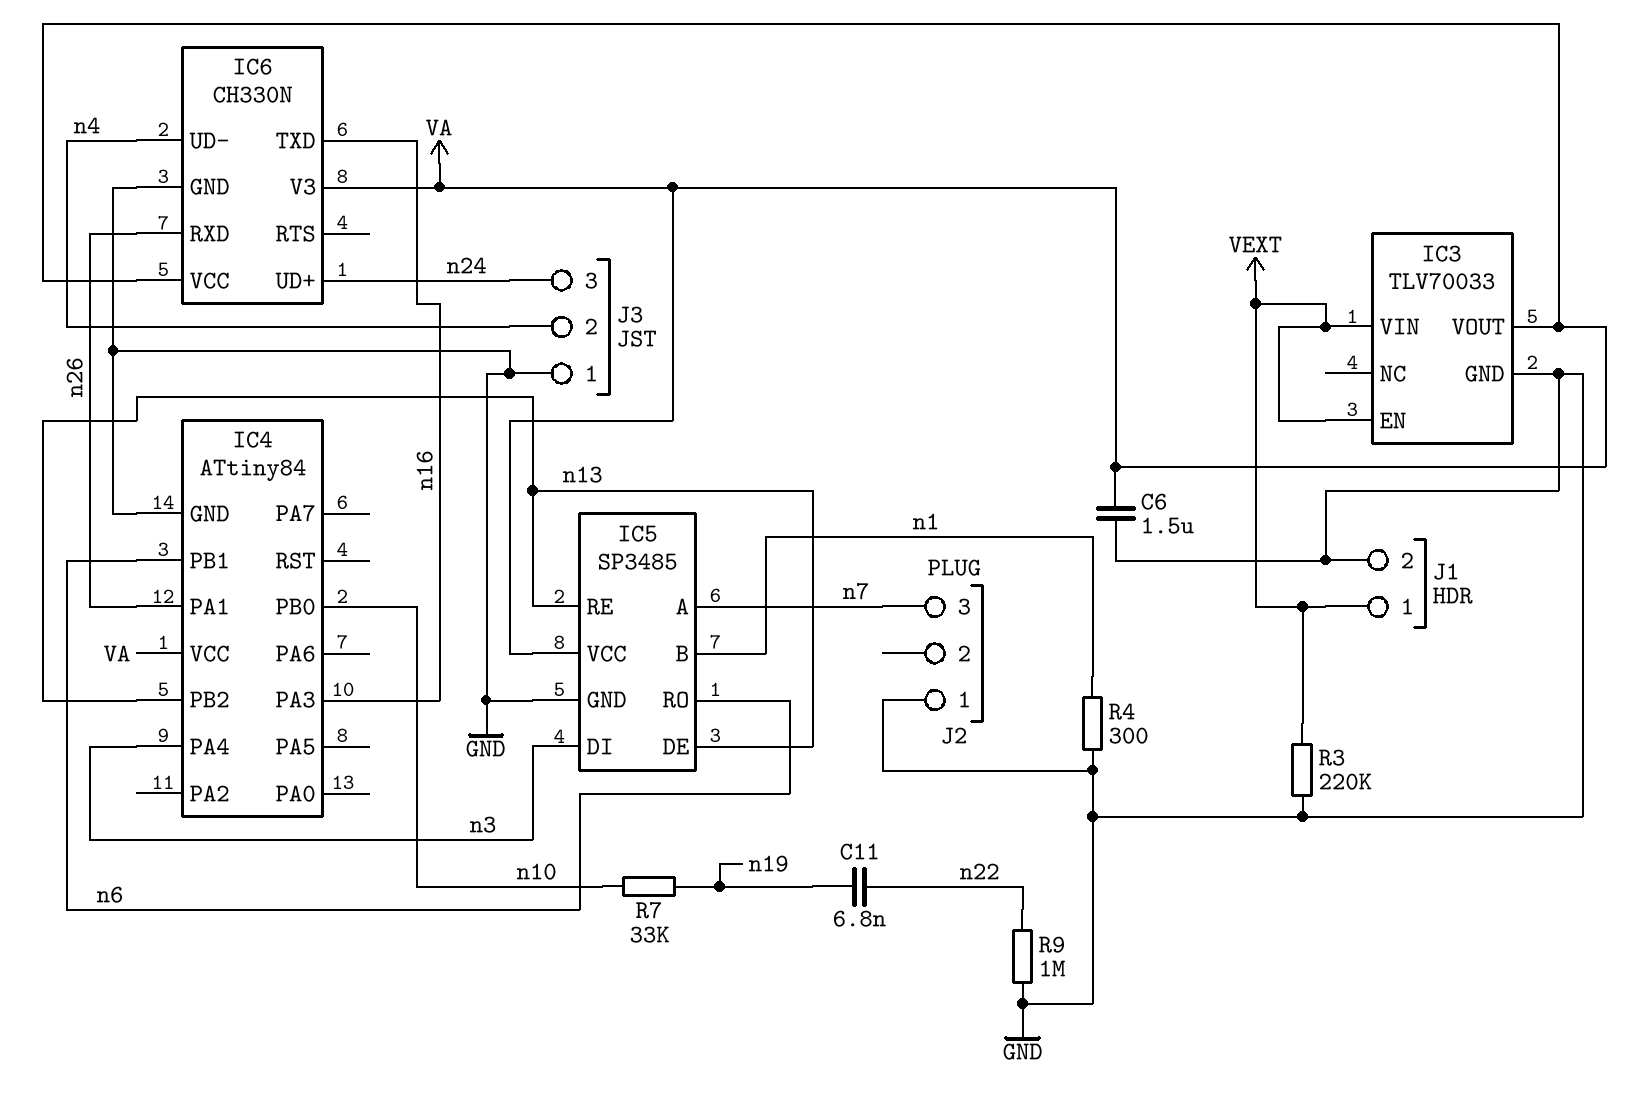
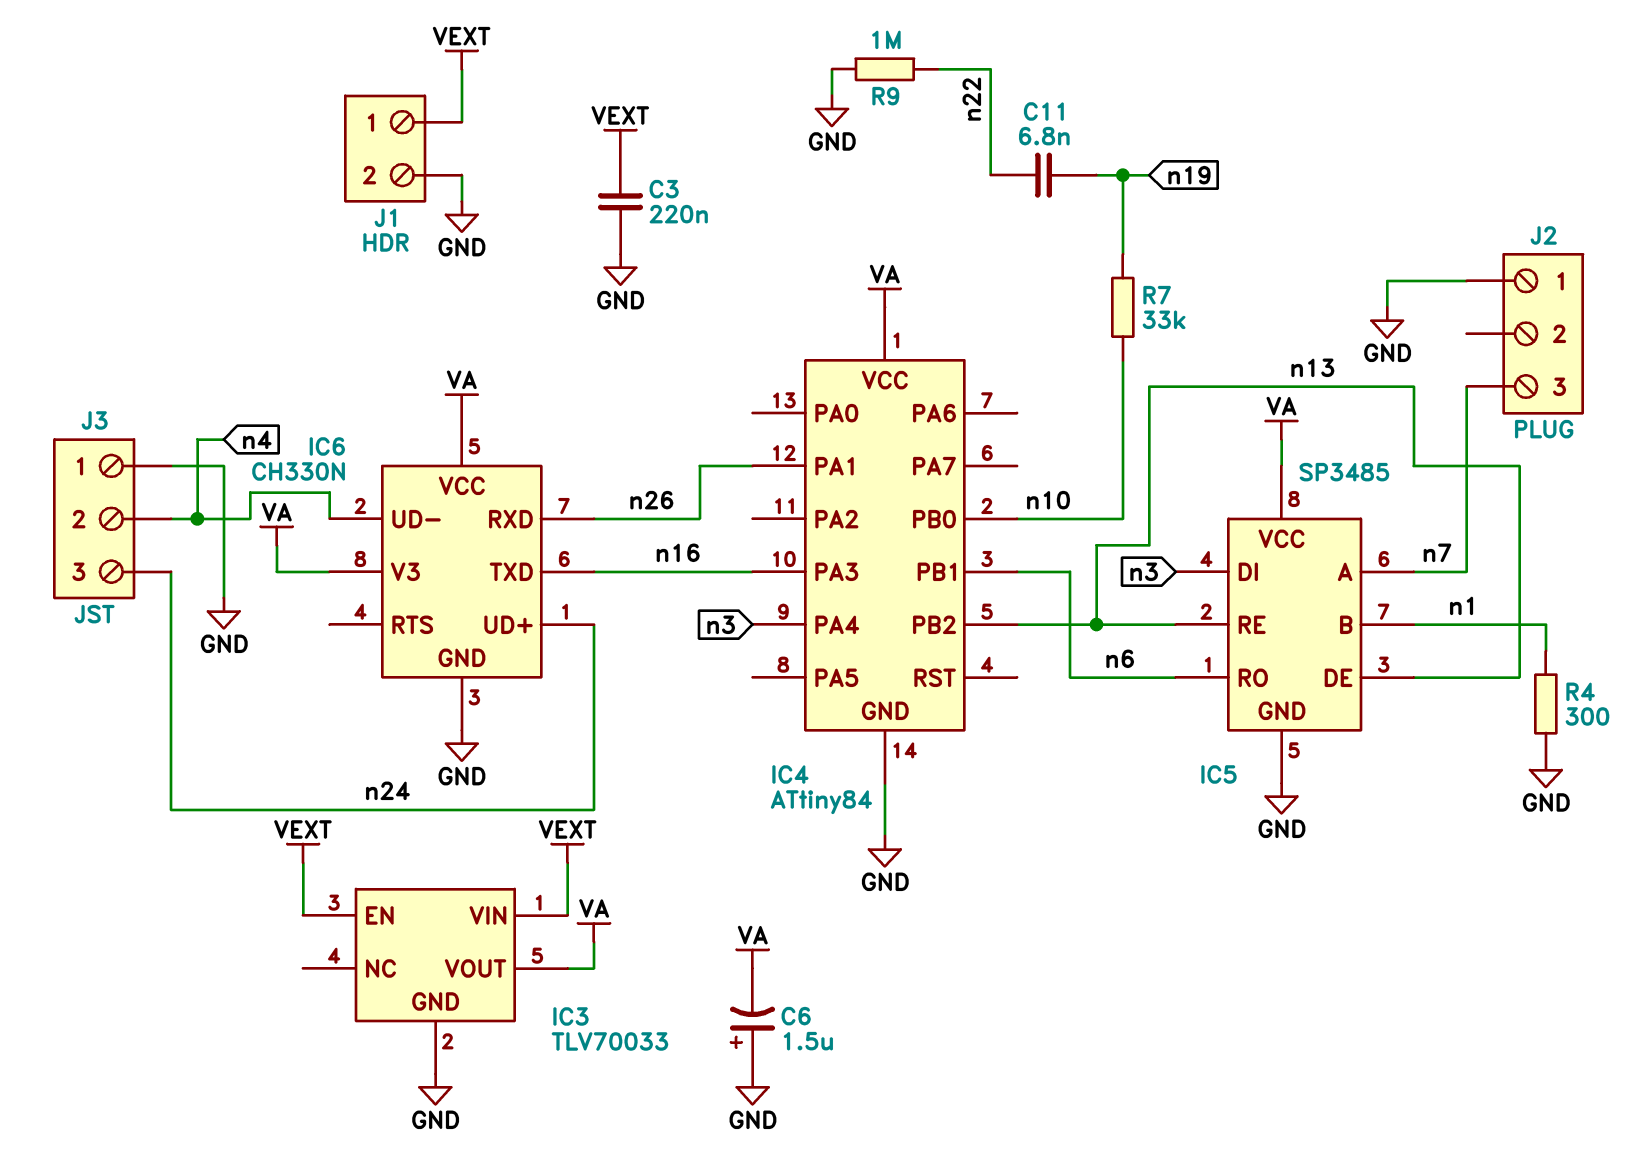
C3: none -> 220nF (GND, VEXT)
C6: 1.5uF (GND, VA) -> 1.5uF (plus GND, minus VA)
R3: 220k (GND, VEXT) -> none

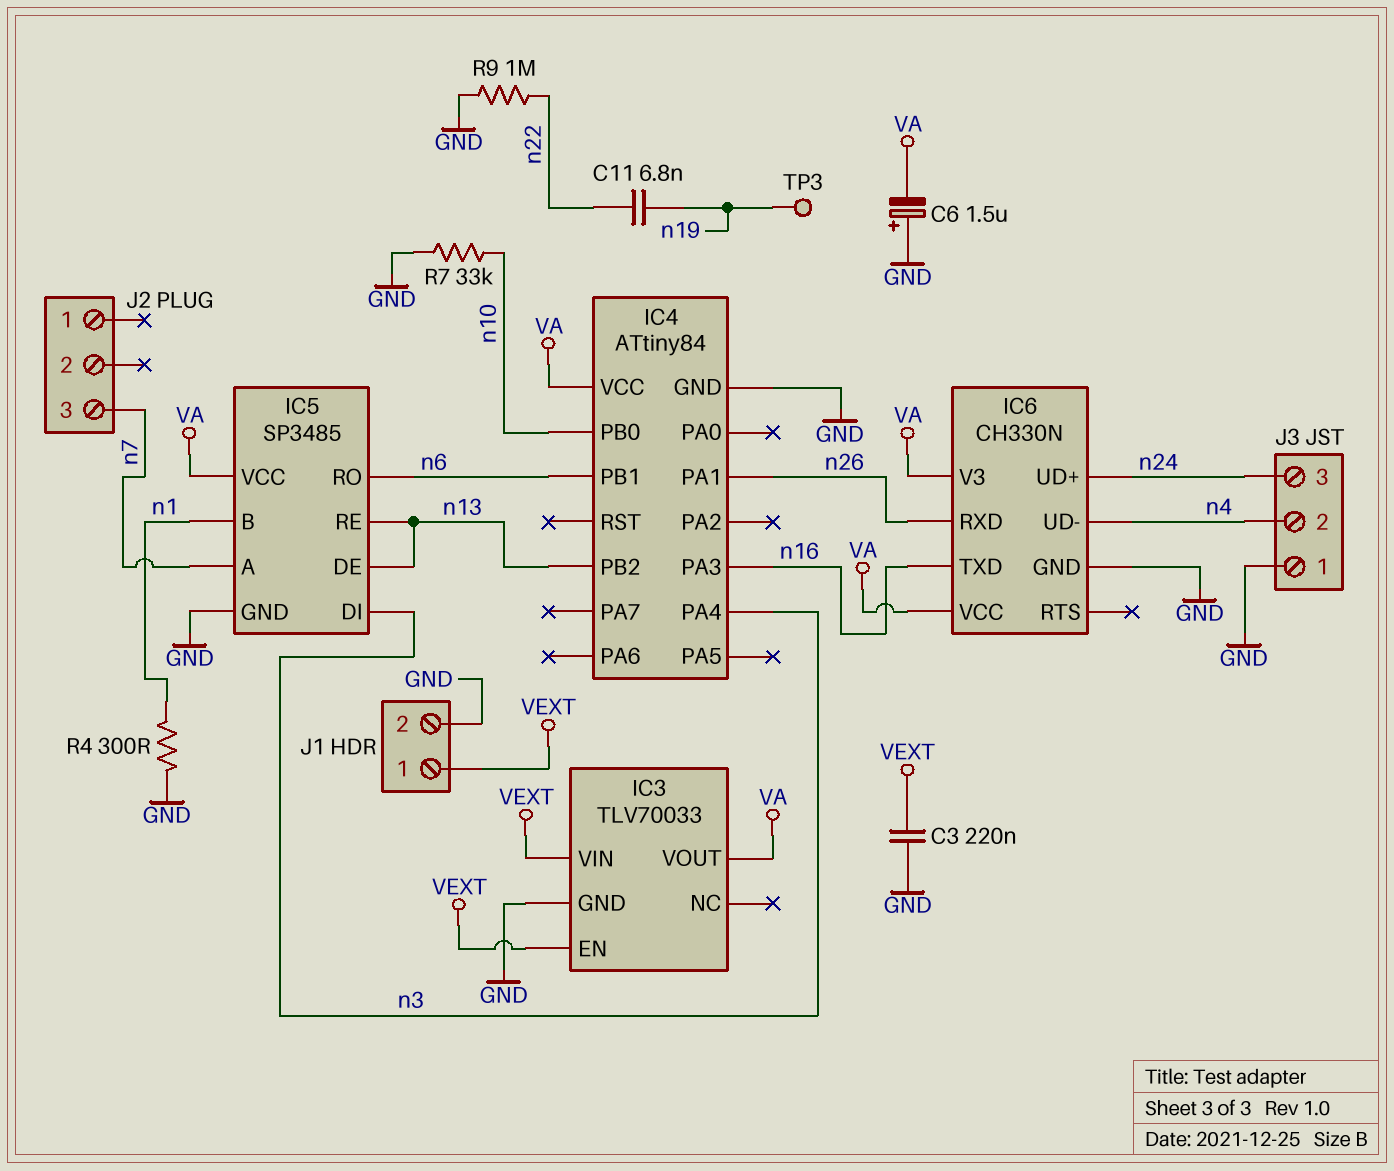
J2 pin 1: GND -> none
R7: 33k (n10, n19) -> 33k (GND, n10)
TP3: none -> test point (n19)

